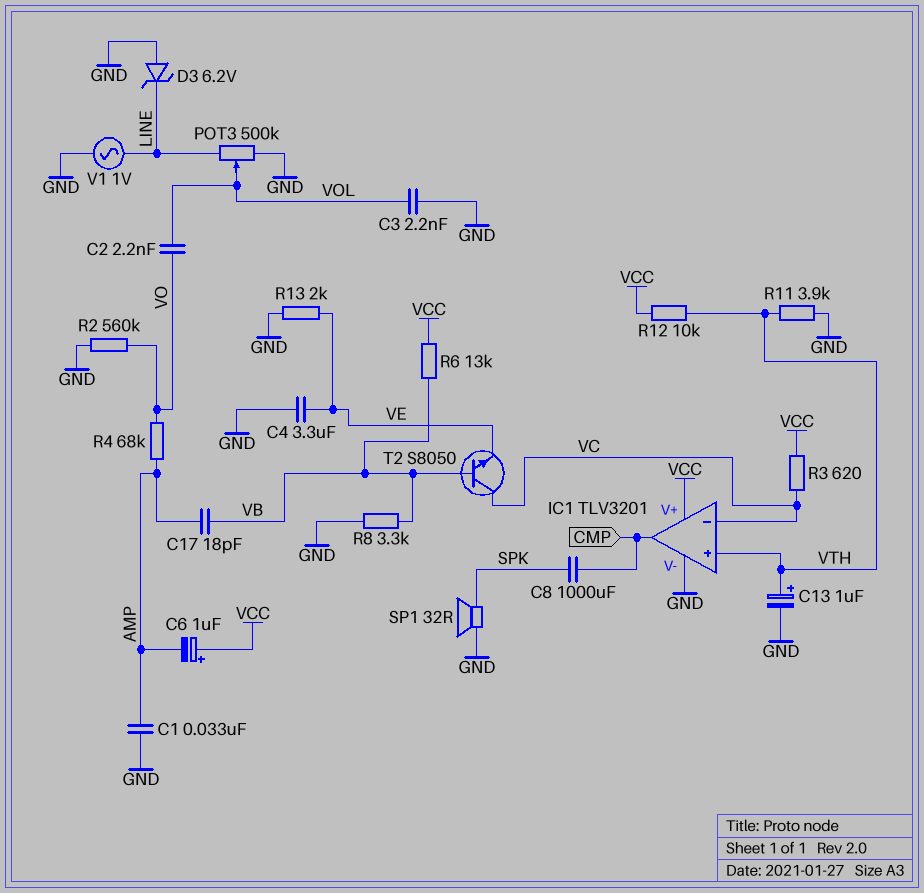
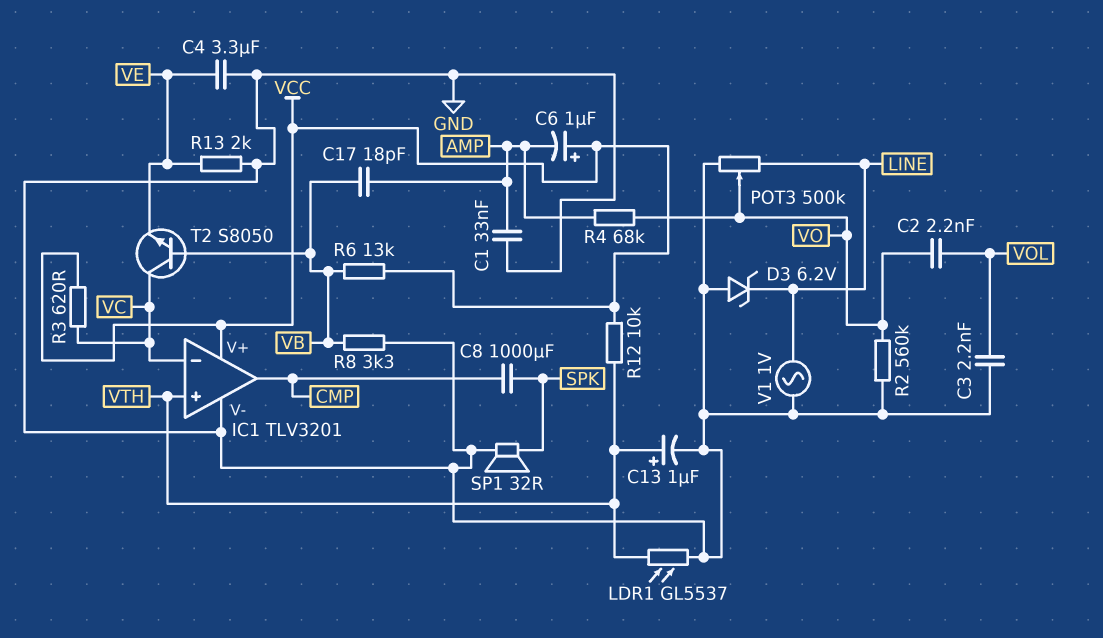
LDR1: none -> GL5537 (GND, VTH)
POT3: 500k (GND, LINE, wiper VOL) -> 500k (GND, LINE, wiper VO)
R11: 3.9k (GND, VTH) -> none

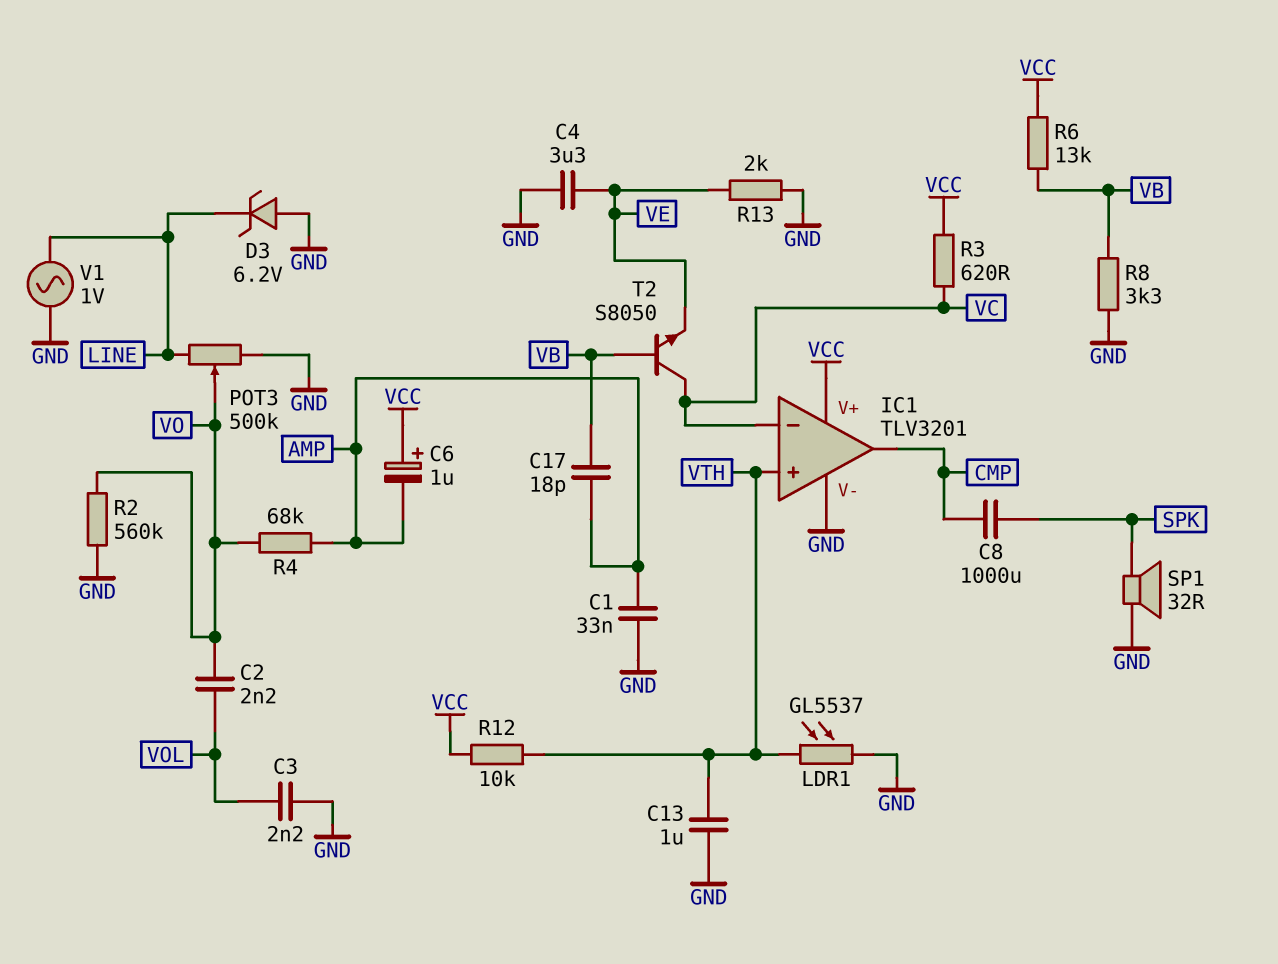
C13: 1uF (plus VTH, minus GND) -> 1uF (GND, VTH)

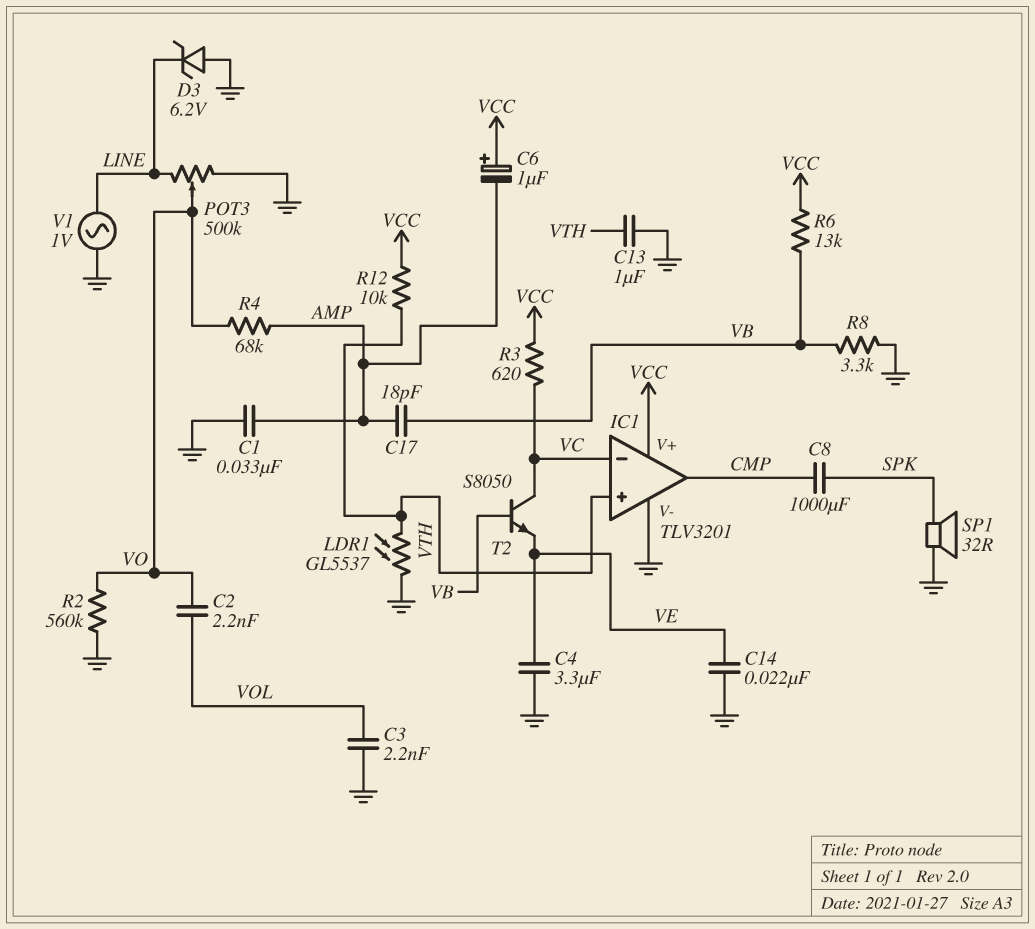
C14: none -> 22nF (GND, VE)
R13: 2k (GND, VE) -> none

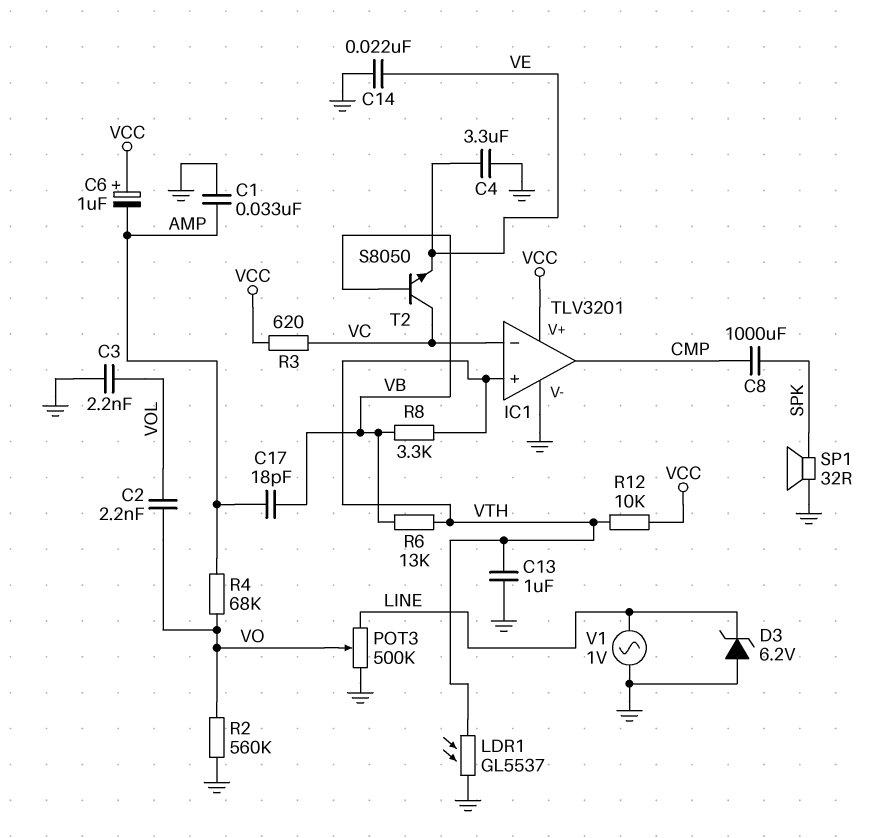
R6: 13k (VB, VCC) -> 13k (VB, VTH)
R8: 3.3k (GND, VB) -> 3.3k (VB, VTH)

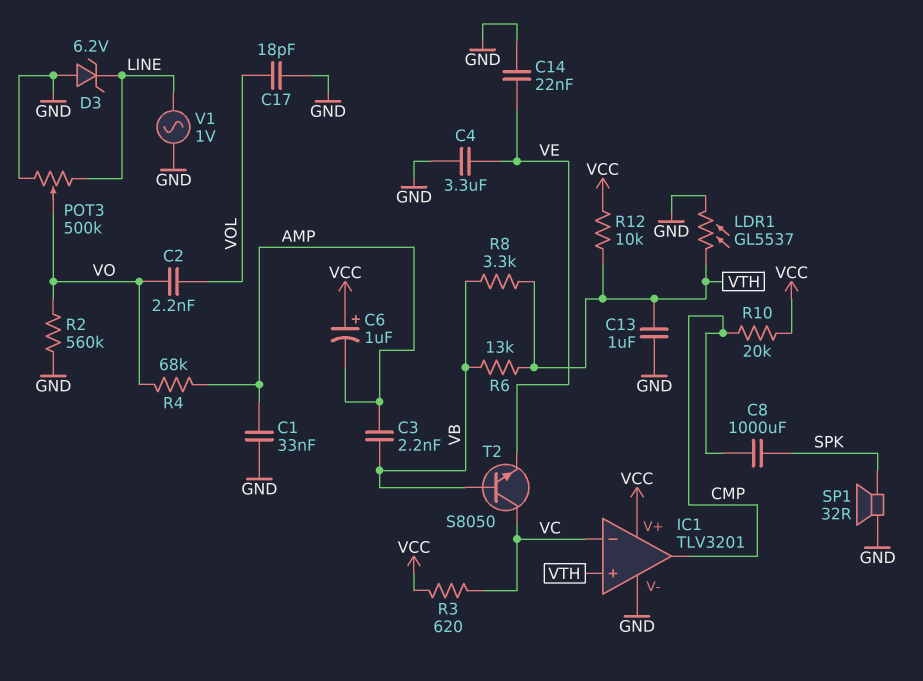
C3: 2.2nF (GND, VOL) -> 2.2nF (AMP, VB)
C17: 18pF (AMP, VB) -> 18pF (GND, VOL)
R10: none -> 20k (CMP, VCC)

